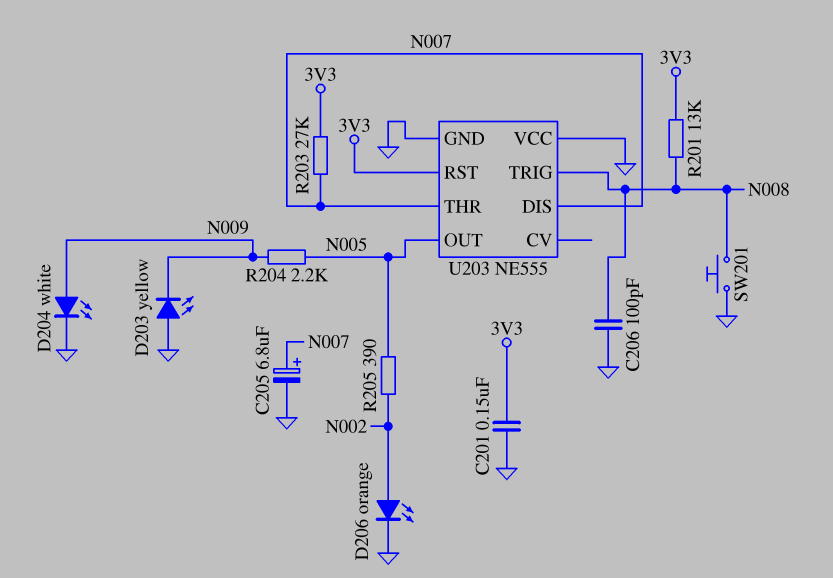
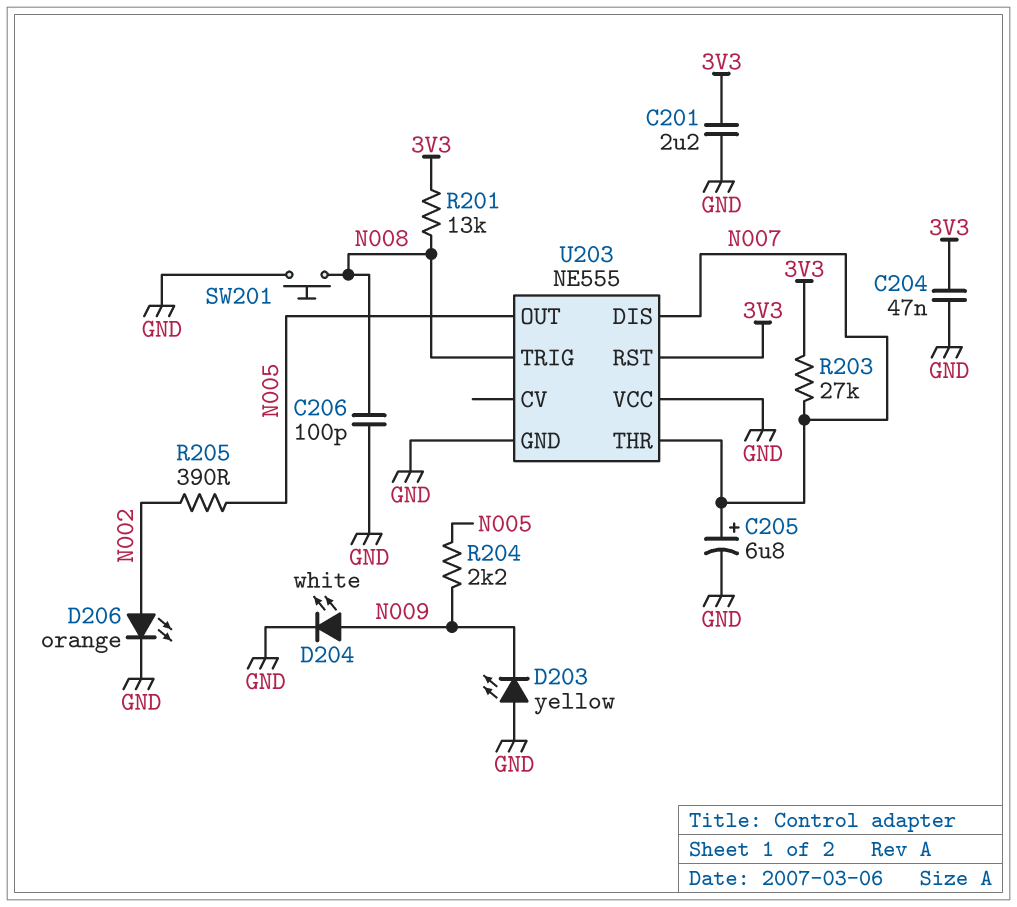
C201: 150nF (3V3, GND) -> 2.2uF (3V3, GND)
C204: none -> 47nF (3V3, GND)

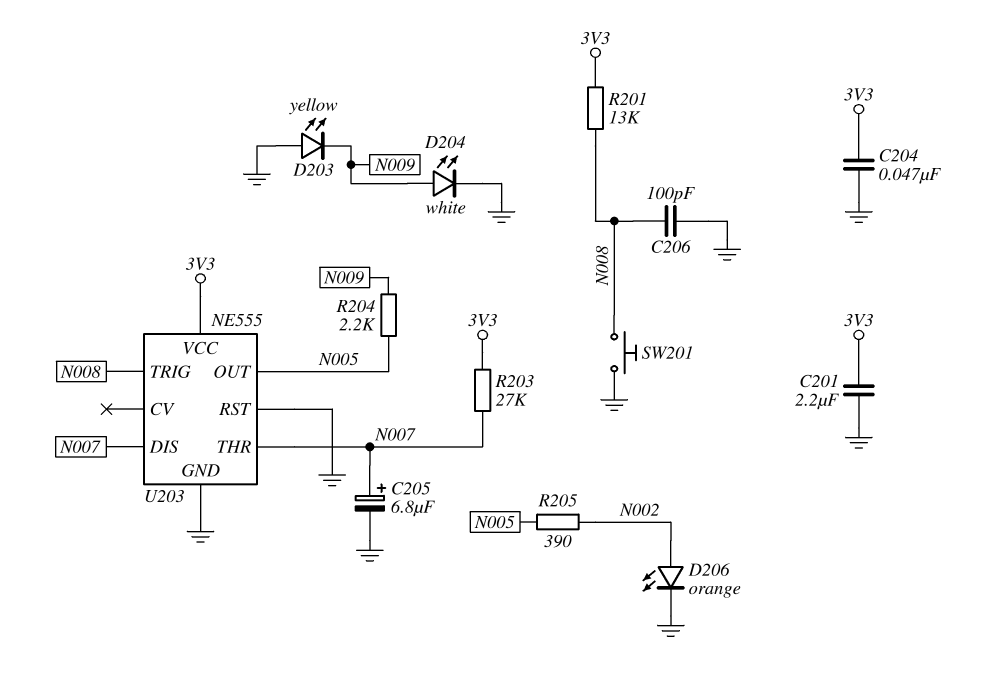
U203 pin RST: 3V3 -> GND
U203 pin VCC: GND -> 3V3

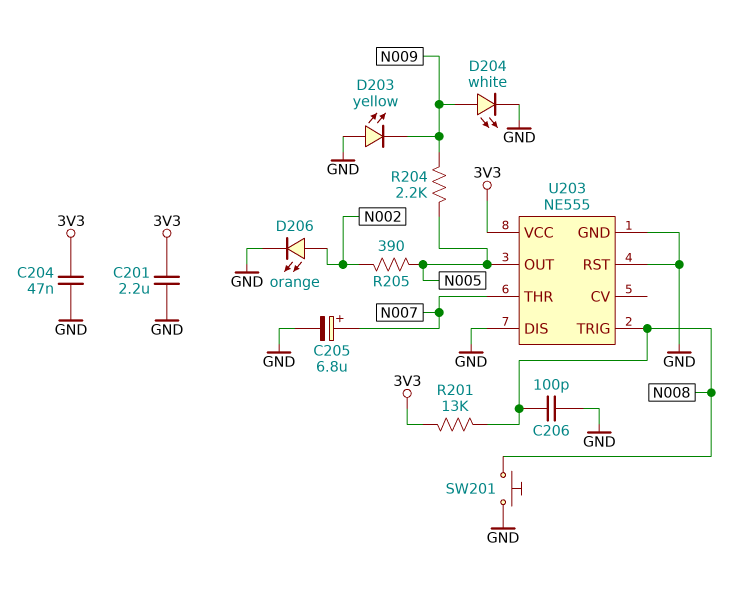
R203: 27k (3V3, N007) -> none
U203 pin DIS: N007 -> GND

